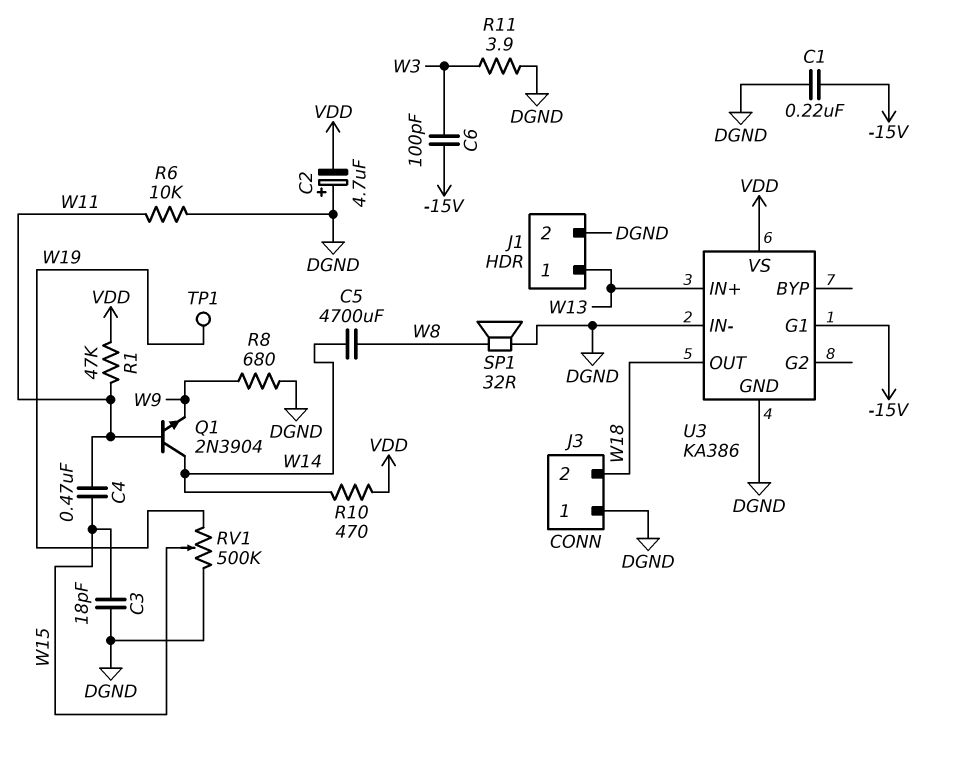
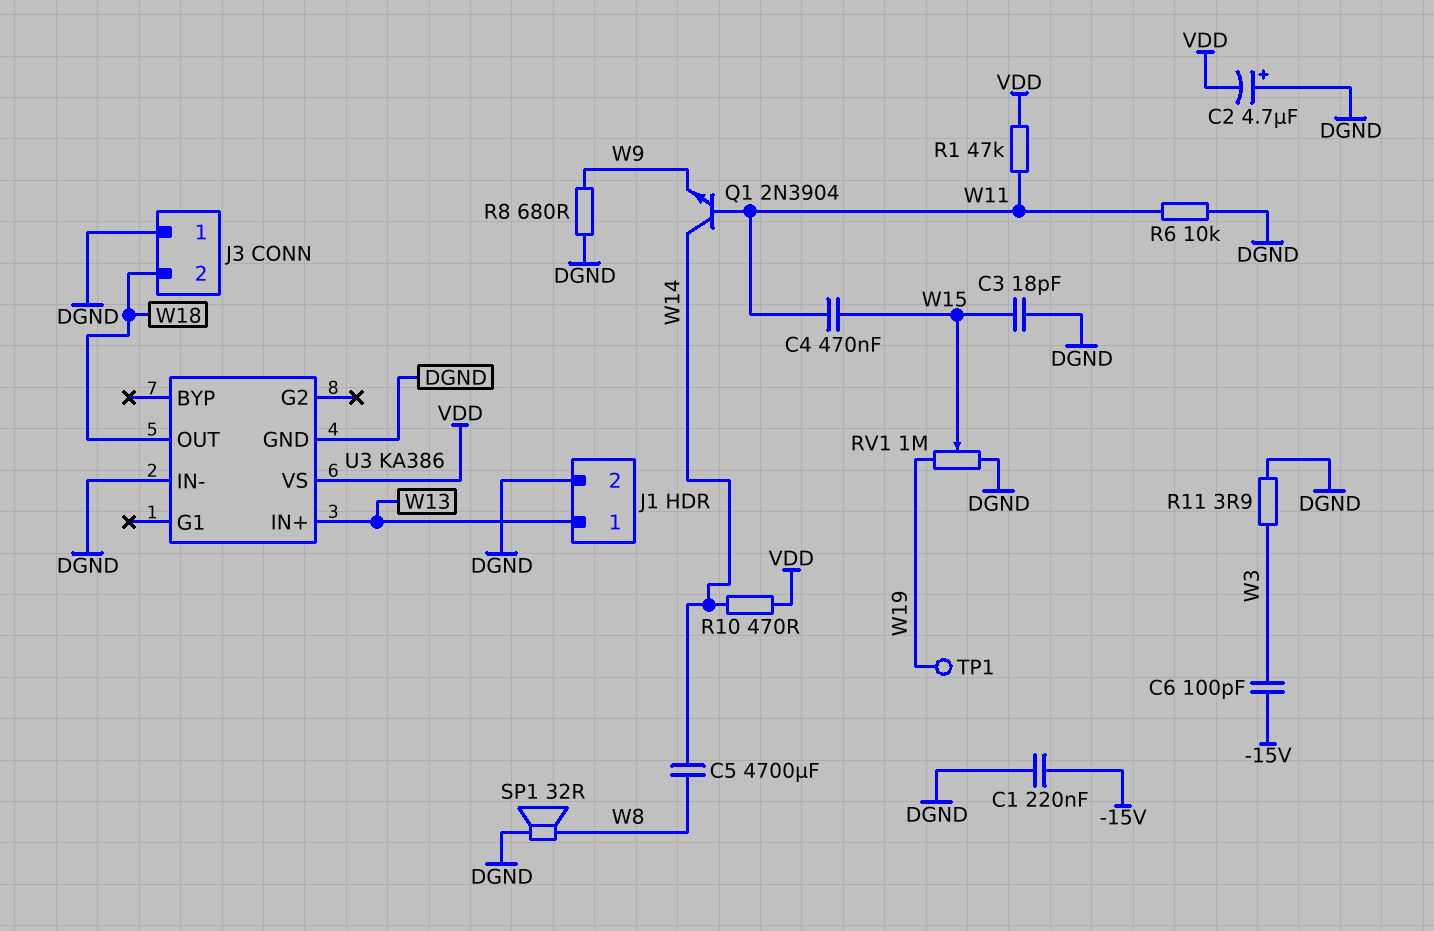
RV1: 500k (DGND, W19, wiper W15) -> 1M (DGND, W19, wiper W15)
U3 pin G1: -15V -> none

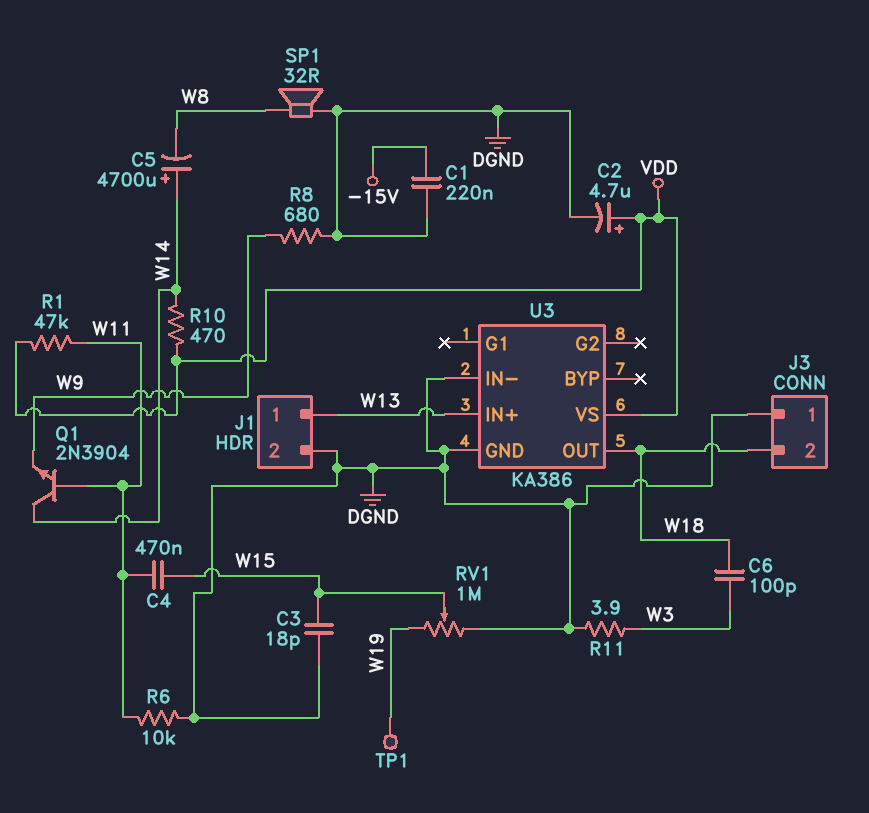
C2: 4.7uF (plus DGND, minus VDD) -> 4.7uF (plus VDD, minus DGND)
C5: 4700uF (W8, W14) -> 4700uF (plus W14, minus W8)
C6: 100pF (-15V, W3) -> 100pF (W3, W18)

